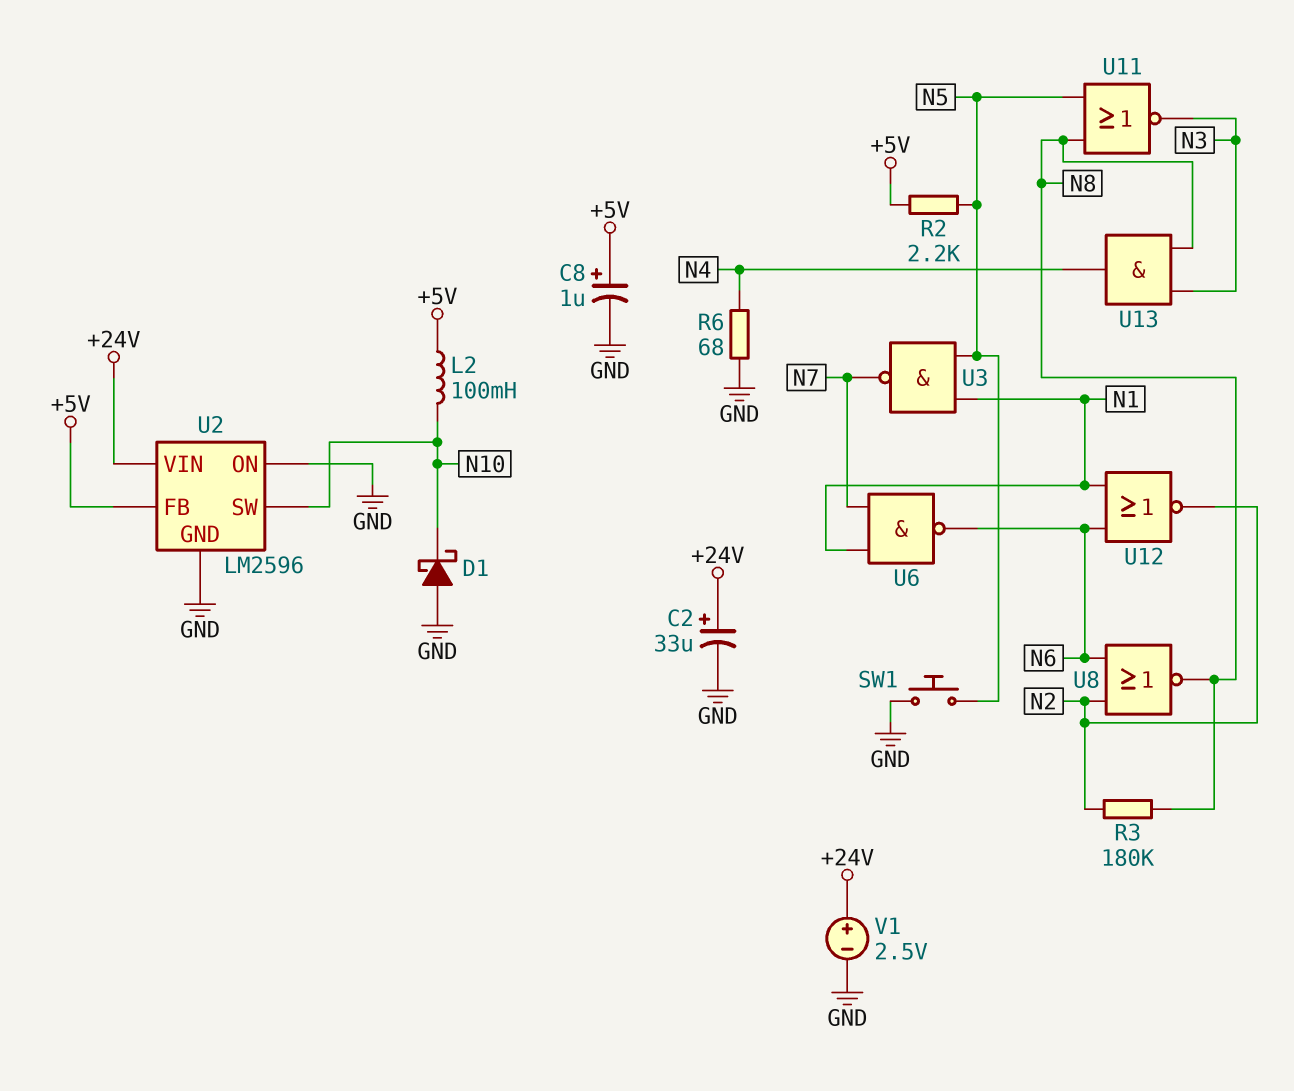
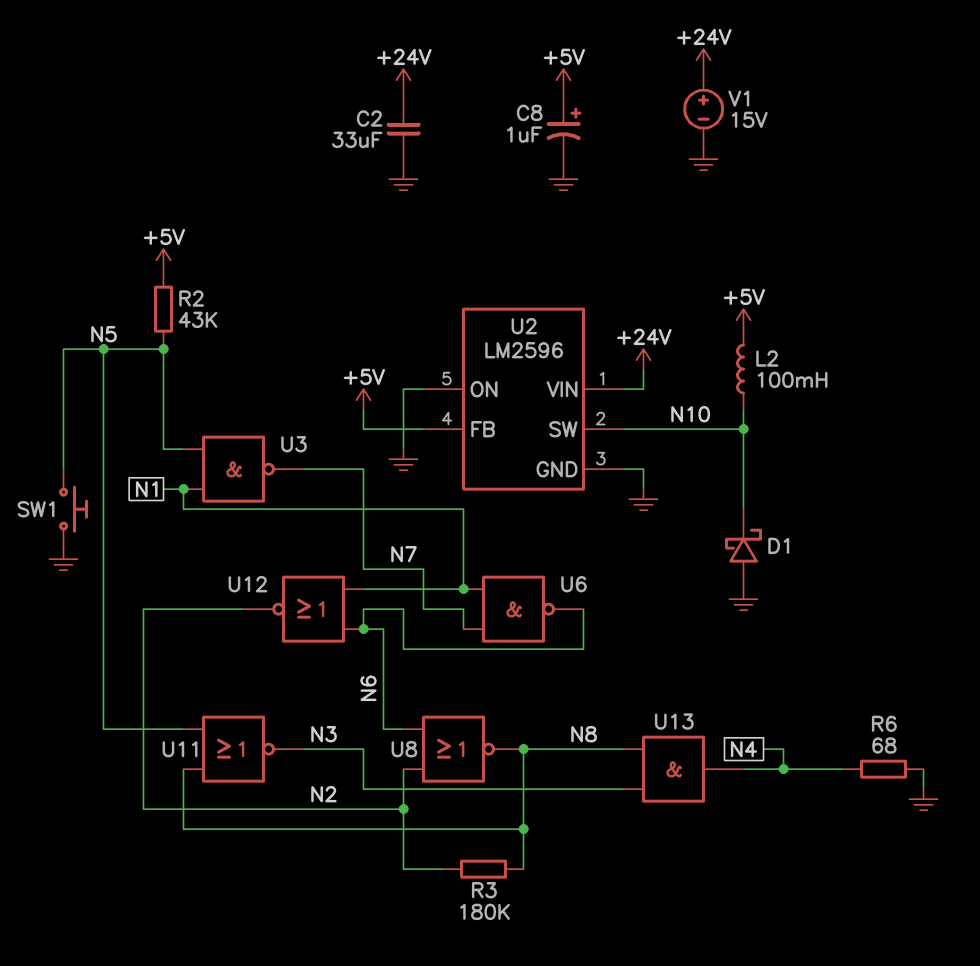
C2: 33uF (plus +24V, minus GND) -> 33uF (+24V, GND)
R2: 2.2k (+5V, N5) -> 43k (+5V, N5)
V1: 2.5V (plus +24V, minus GND) -> 15V (plus +24V, minus GND)

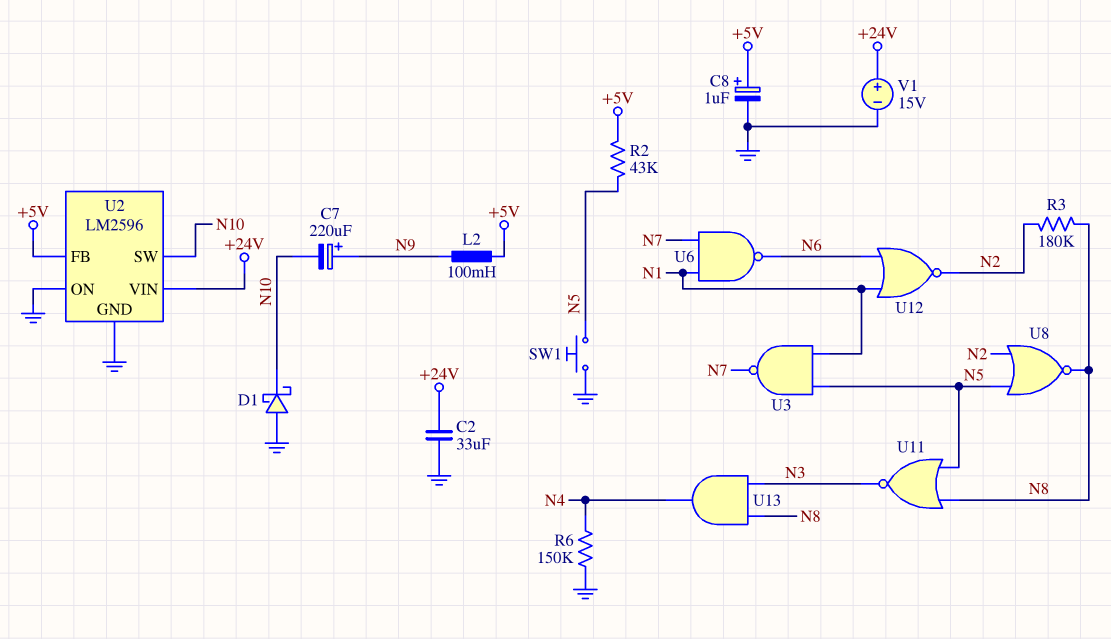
C7: none -> 220uF (plus N9, minus N10)
L2: 100mH (+5V, N10) -> 100mH (+5V, N9)
R6: 68 (GND, N4) -> 150k (GND, N4)
U8: NOR (in N2, in N6, out N8) -> NOR (in N2, in N5, out N8)

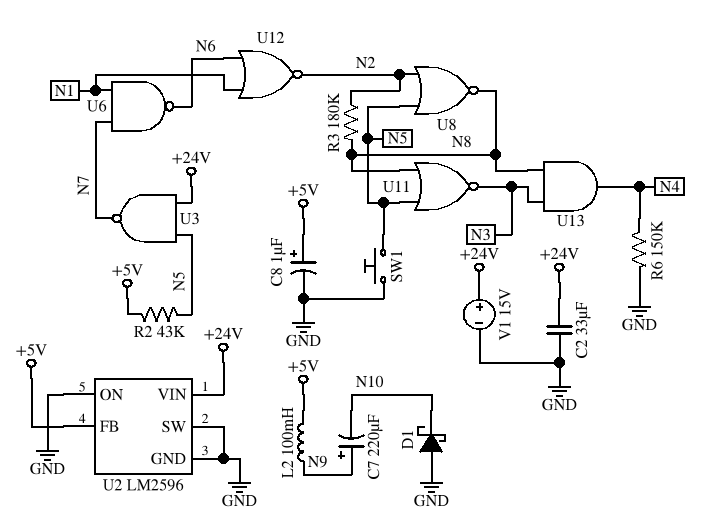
U2 pin SW: N10 -> GND
U3: NAND (in N1, in N5, out N7) -> NAND (in +24V, in N5, out N7)

